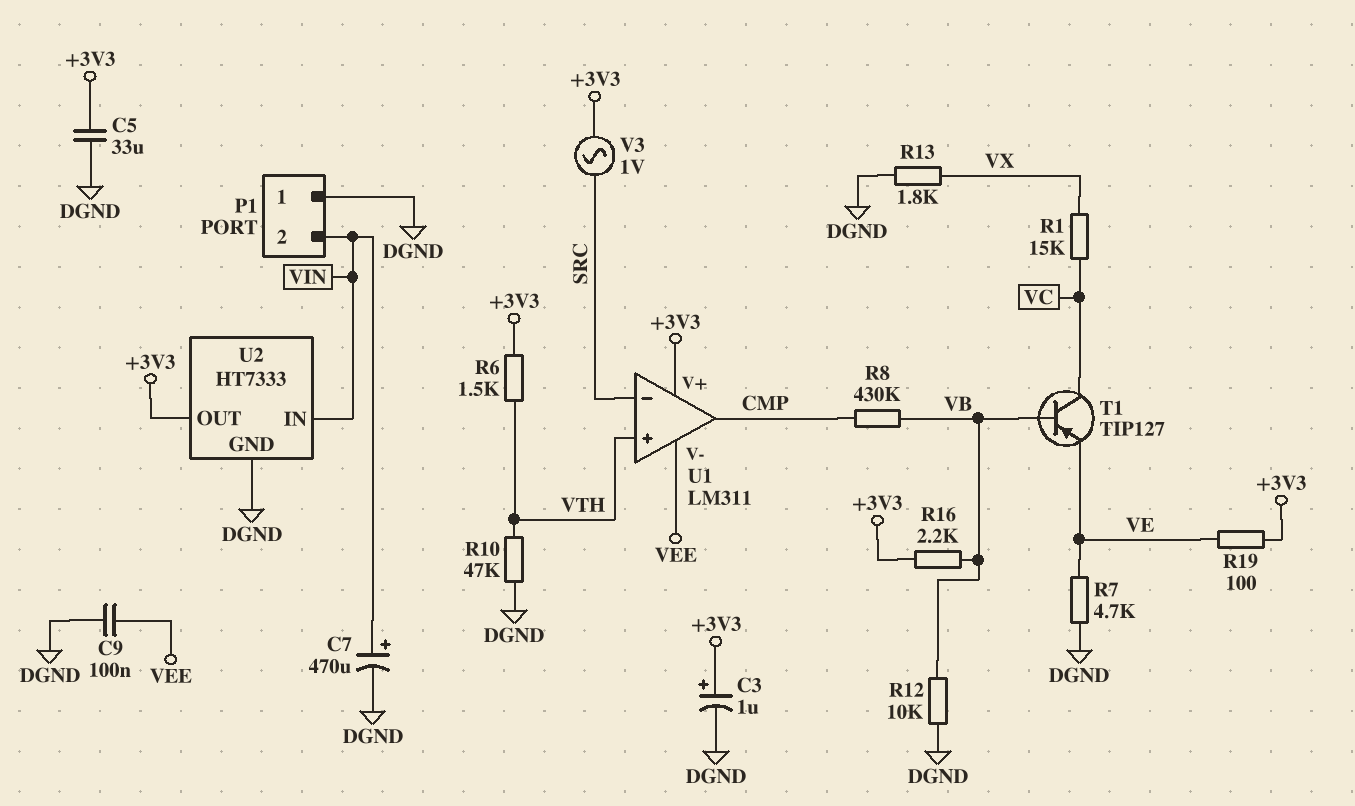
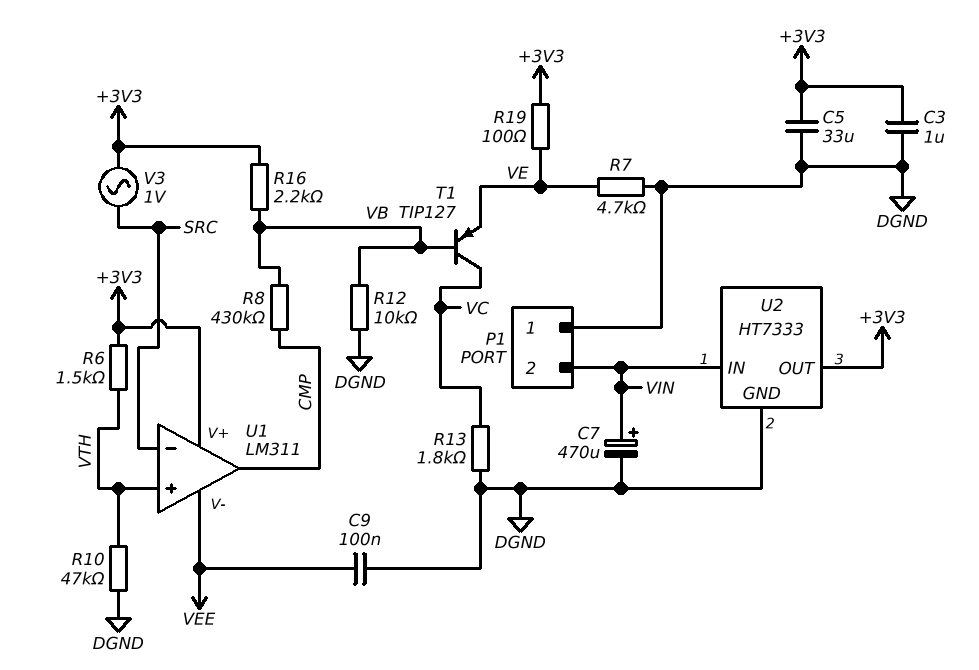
C3: 1uF (plus +3V3, minus DGND) -> 1uF (+3V3, DGND)
R1: 15k (VC, VX) -> none
R13: 1.8k (DGND, VX) -> 1.8k (DGND, VC)

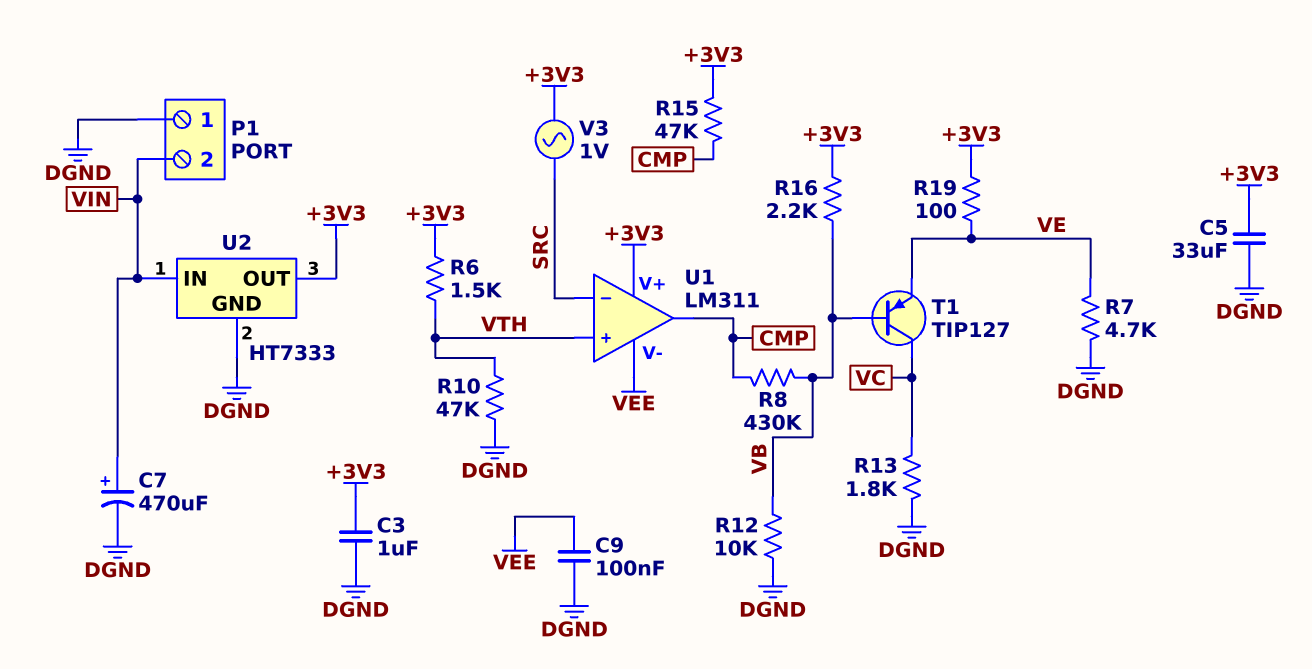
R15: none -> 47k (+3V3, CMP)

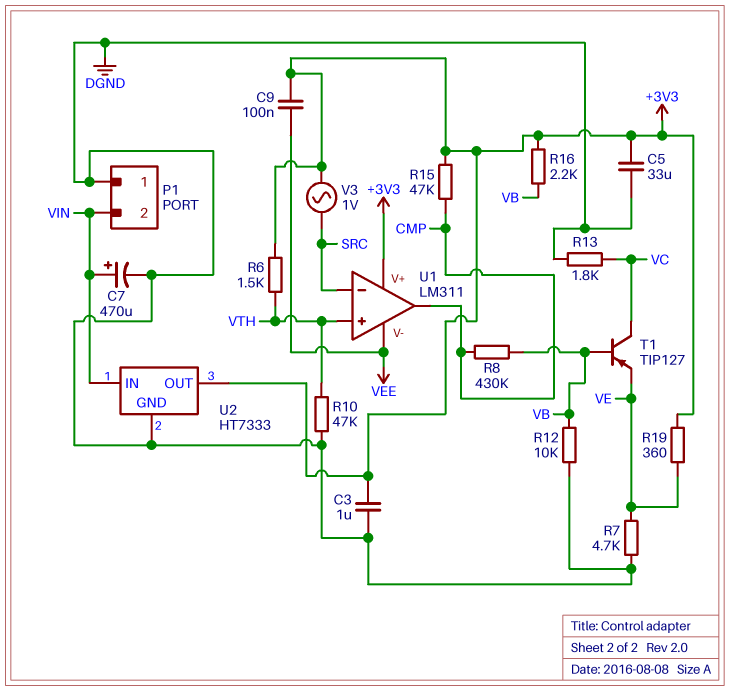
C9: 100nF (DGND, VEE) -> 100nF (+3V3, VEE)
R19: 100 (+3V3, VE) -> 360 (+3V3, VE)

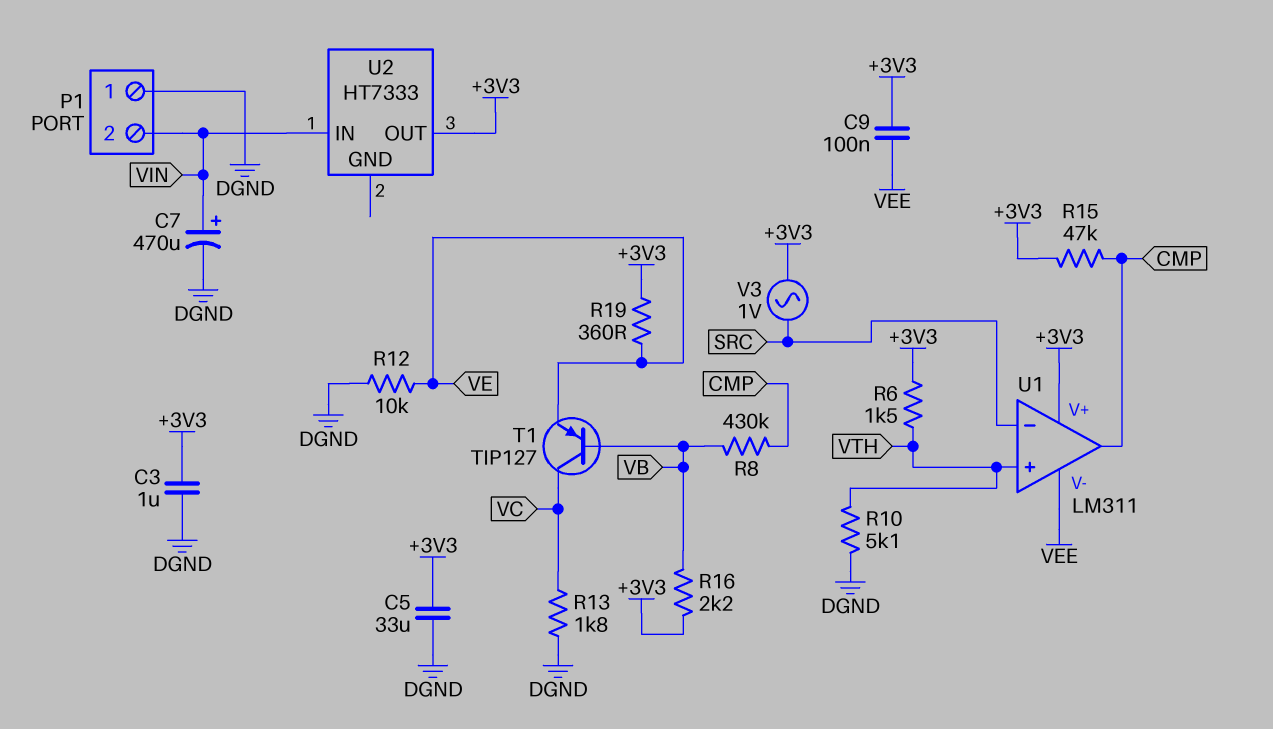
R7: 4.7k (DGND, VE) -> none
R10: 47k (DGND, VTH) -> 5.1k (DGND, VTH)
R12: 10k (DGND, VB) -> 10k (DGND, VE)
U2 pin GND: DGND -> none

